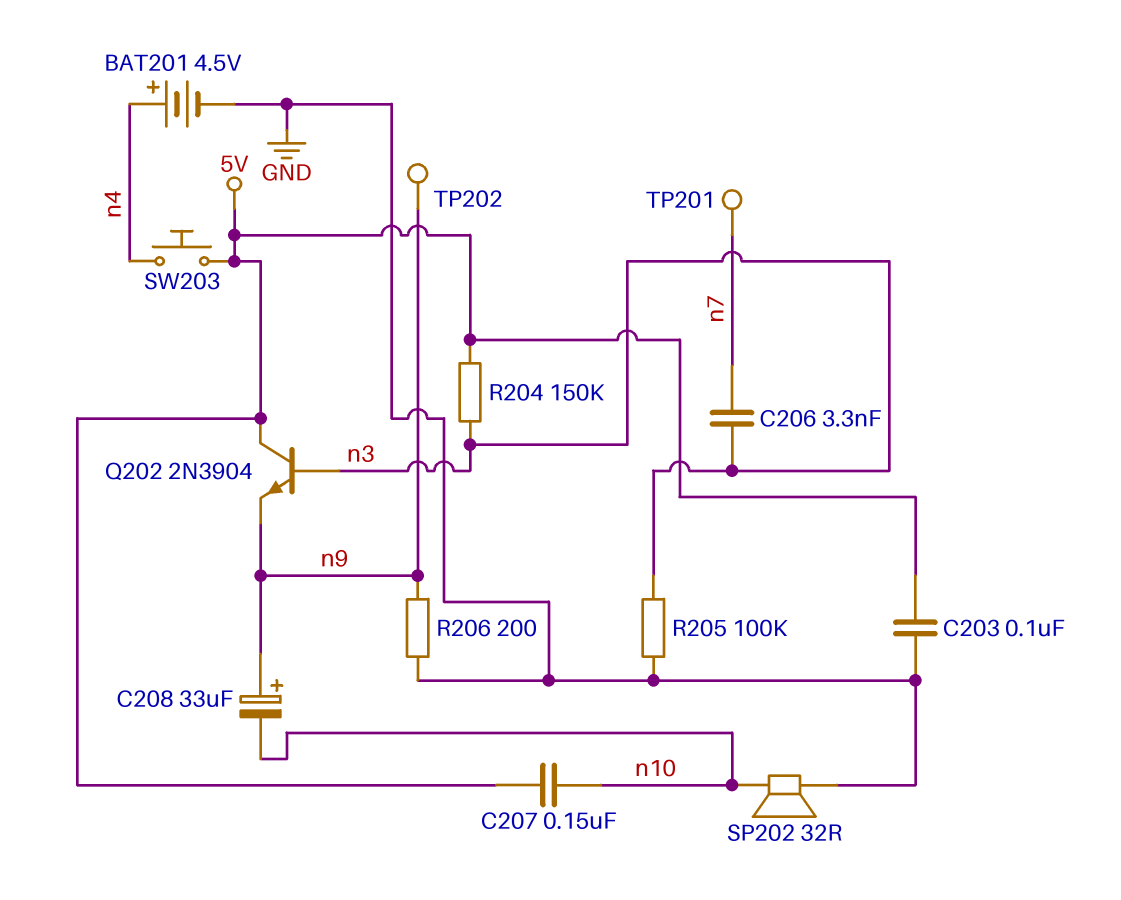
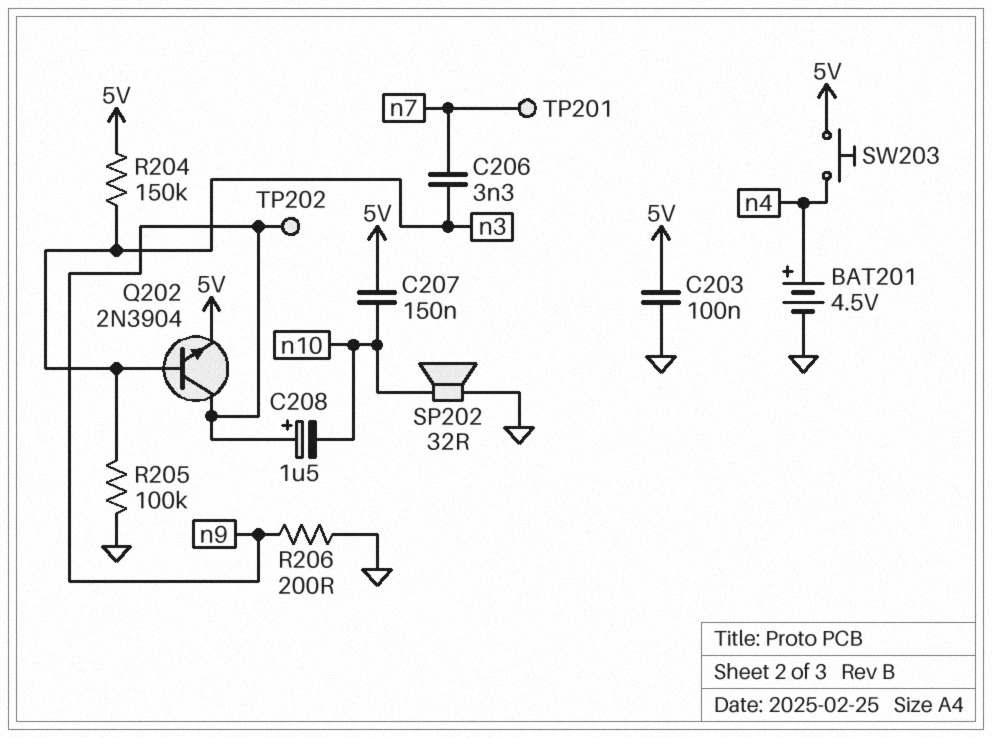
C208: 33uF (plus n9, minus n10) -> 1.5uF (plus n9, minus n10)
Q202: NPN 2N3904 (B n3, C 5V, E n9) -> NPN 2N3904 (B n3, C n9, E 5V)

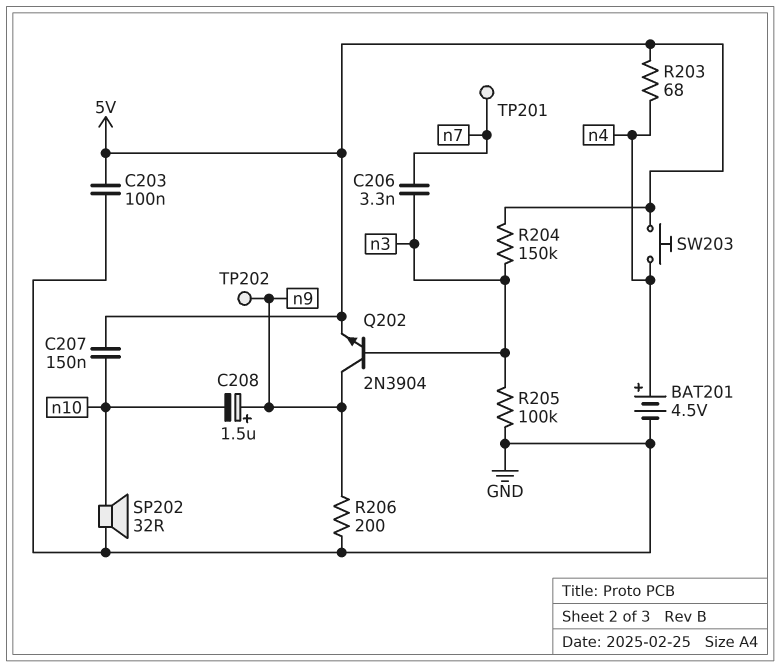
R203: none -> 68 (5V, n4)

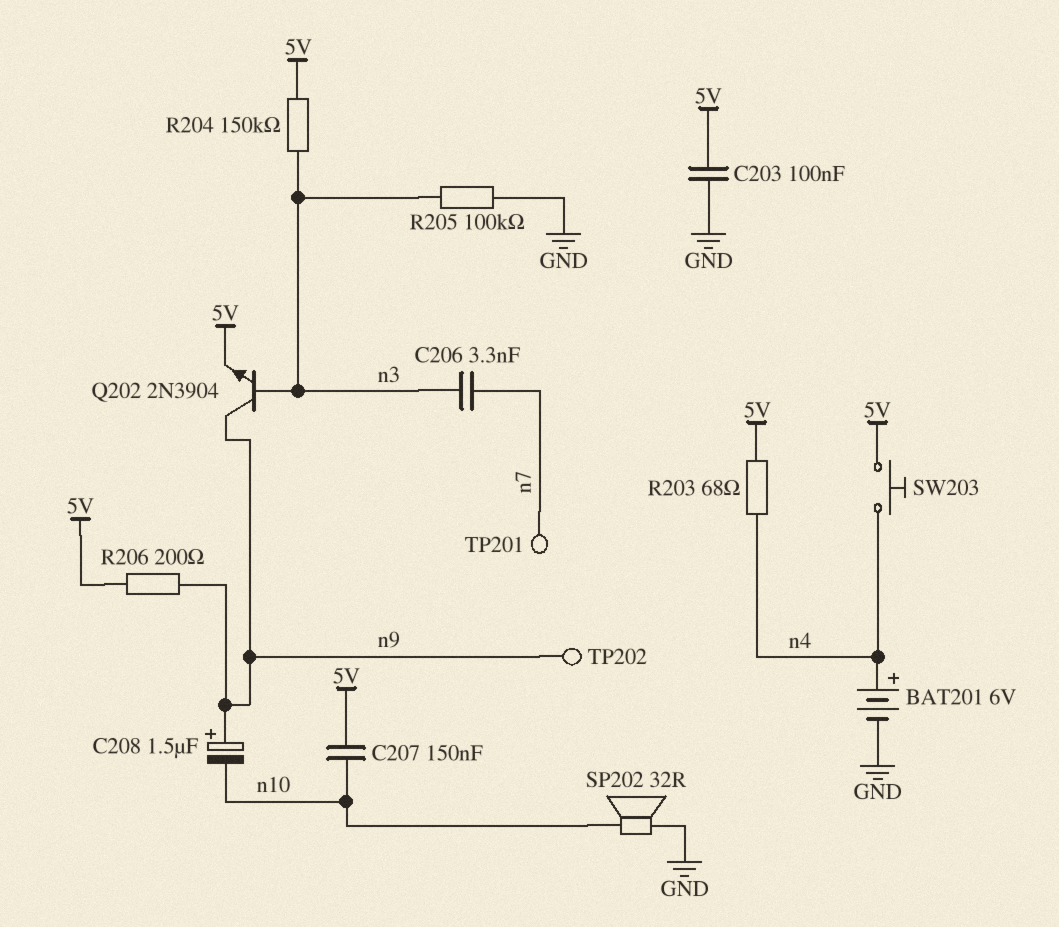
BAT201: 4.5V (plus n4, minus GND) -> 6V (plus n4, minus GND)
R206: 200 (GND, n9) -> 200 (5V, n9)

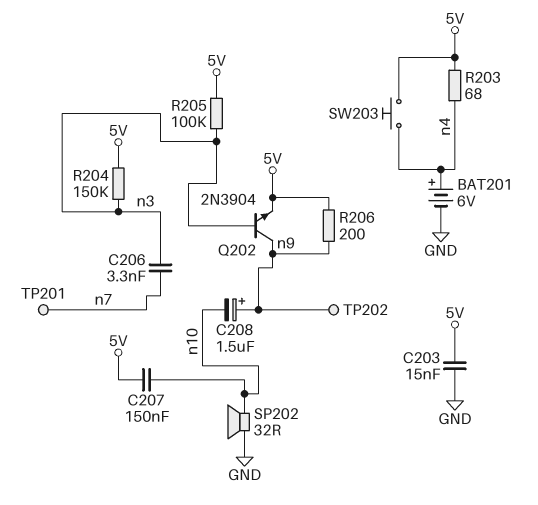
C203: 100nF (5V, GND) -> 15nF (5V, GND)
R205: 100k (GND, n3) -> 100k (5V, n3)

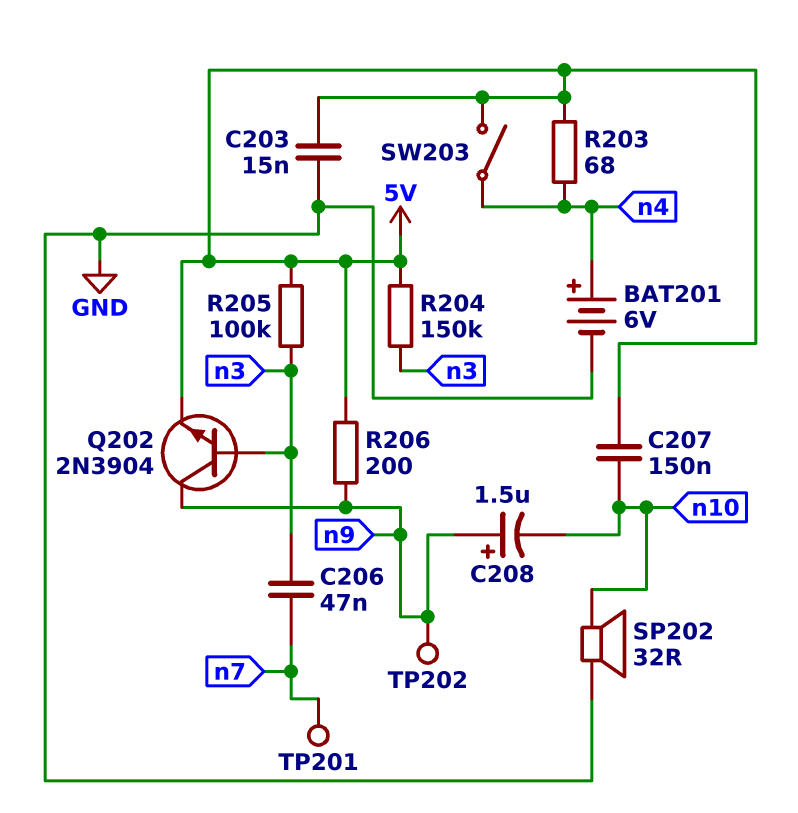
C206: 3.3nF (n3, n7) -> 47nF (n3, n7)
SW203: button (5V, n4) -> switch (5V, n4)

